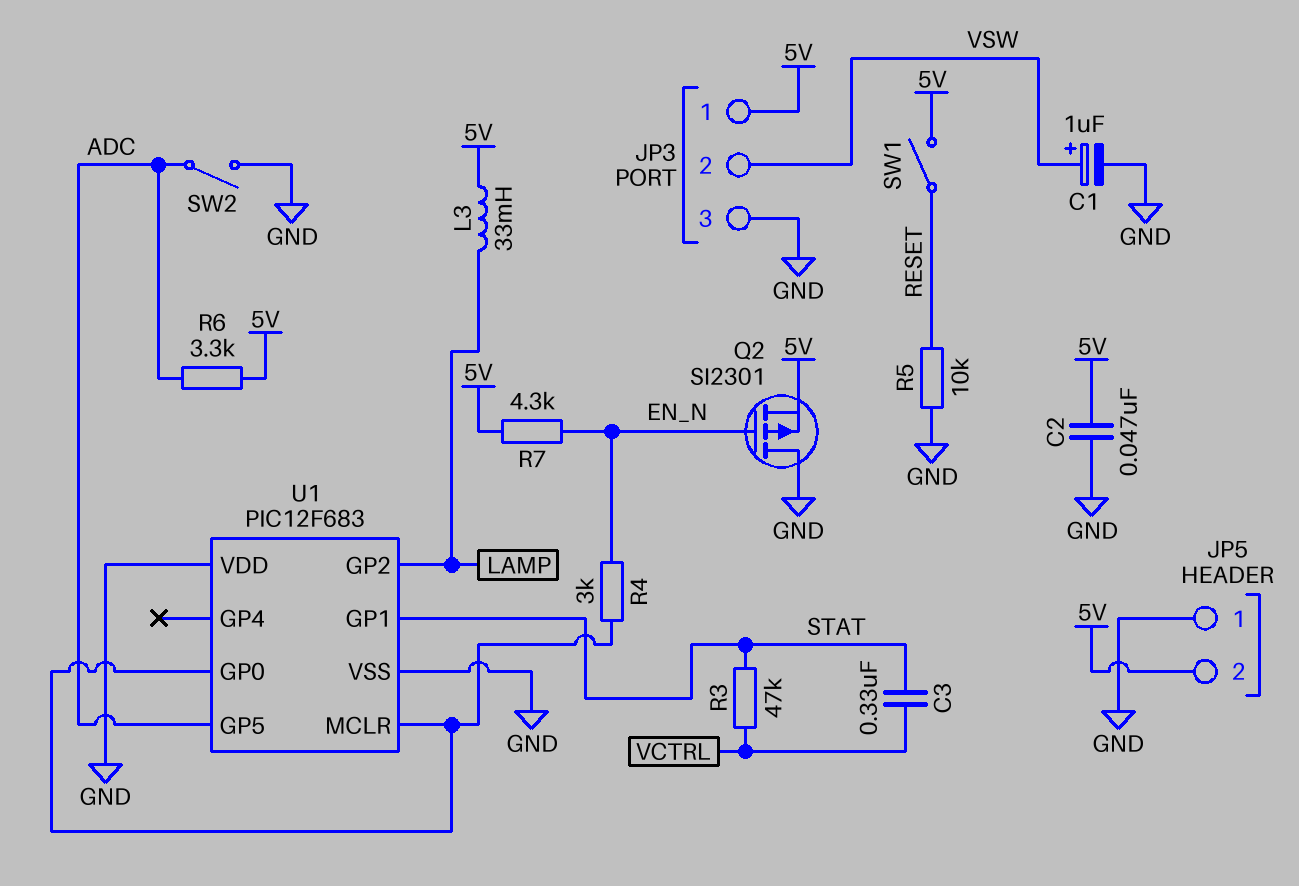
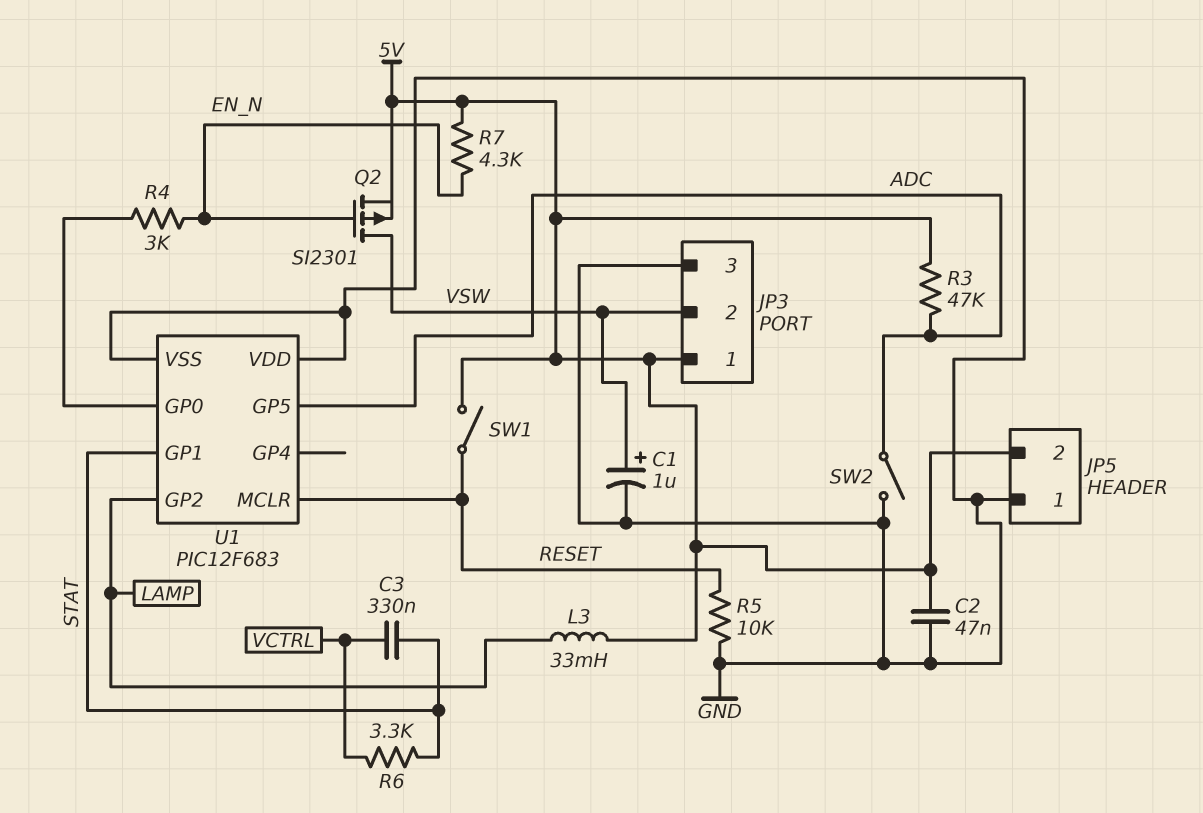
Q2: PMOS SI2301 (G EN_N, D GND, S 5V) -> PMOS SI2301 (G EN_N, D VSW, S 5V)
R3: 47k (STAT, VCTRL) -> 47k (5V, ADC)
R6: 3.3k (5V, ADC) -> 3.3k (STAT, VCTRL)
U1 pin MCLR: U1/GP0 -> RESET

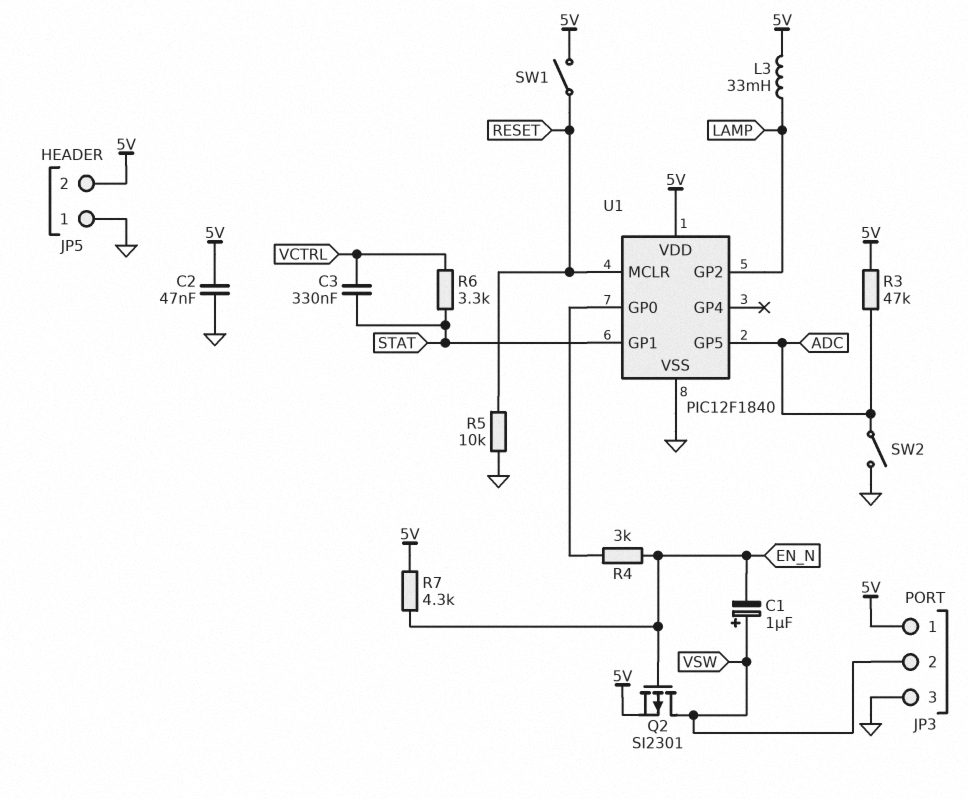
C1: 1uF (plus VSW, minus GND) -> 1uF (plus VSW, minus EN_N)
U1: PIC12F683 -> PIC12F1840
U1 pin VDD: GND -> 5V

